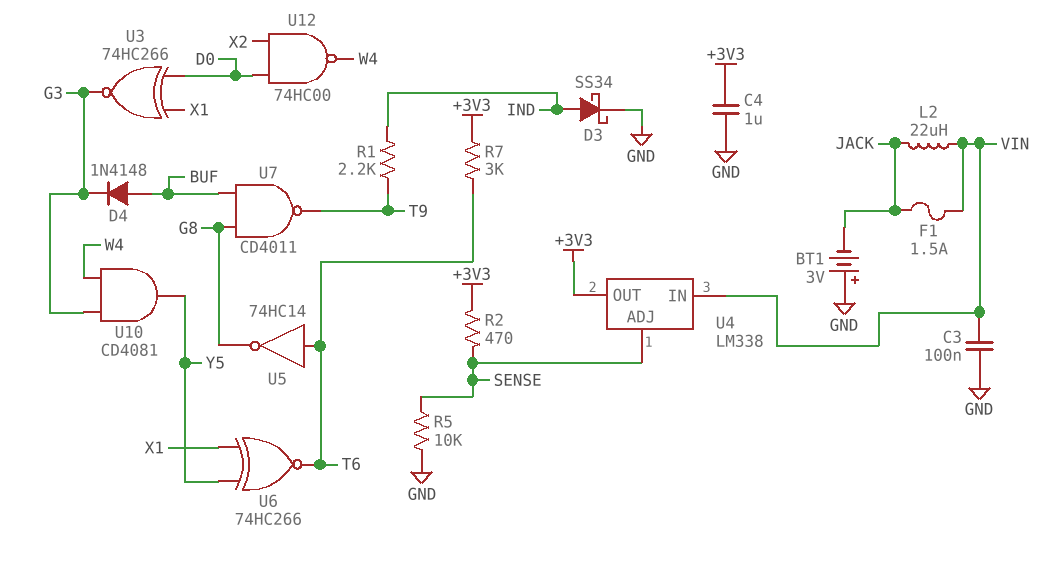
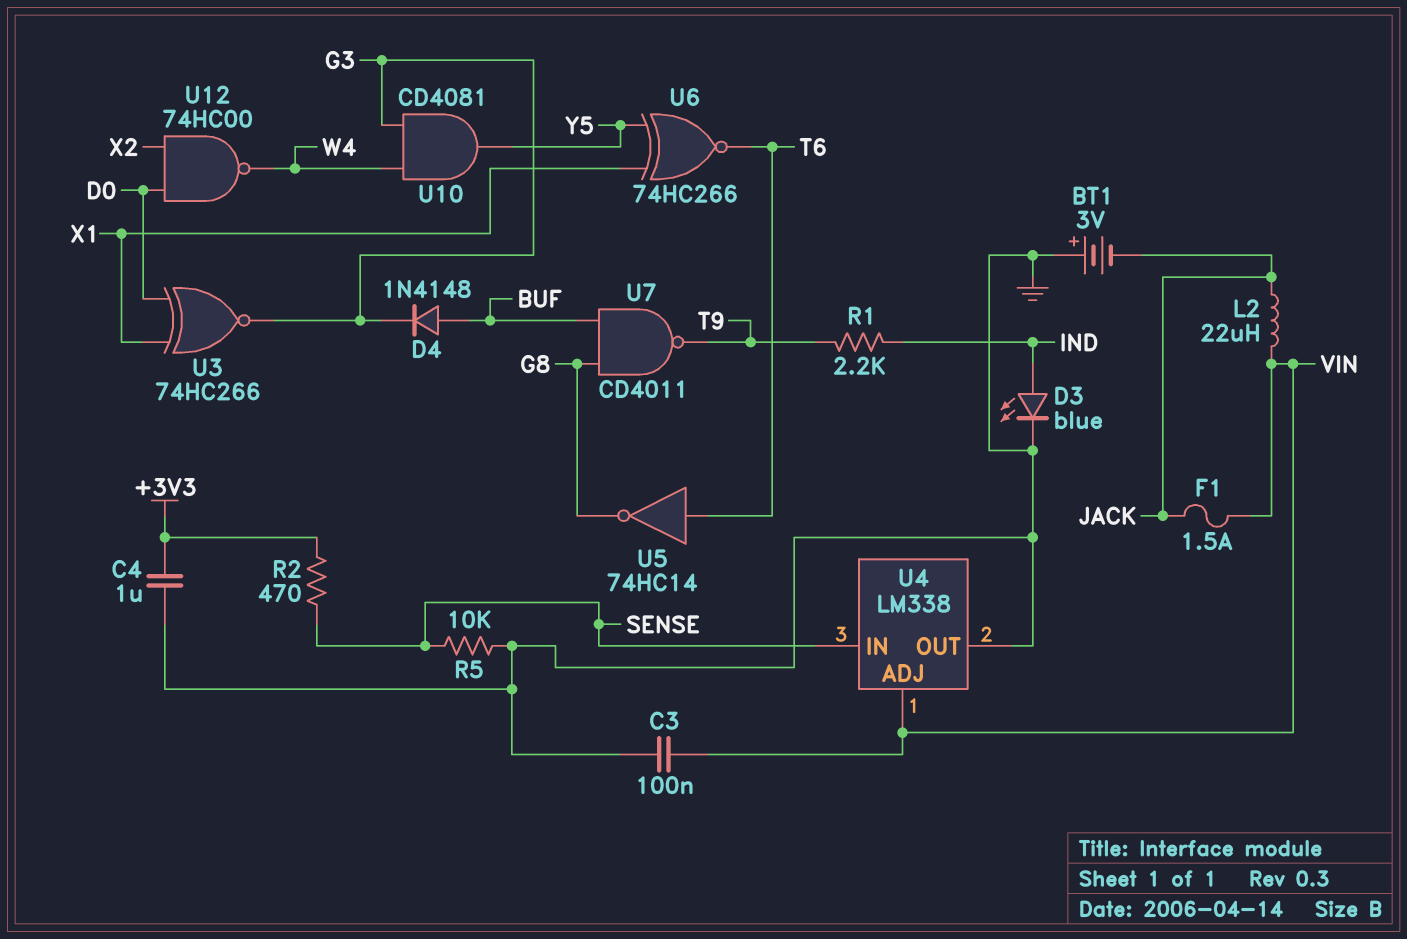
D3: schottky SS34 (A IND, K GND) -> LED blue (A IND, K GND)
R7: 3k (+3V3, T6) -> none
U4 pin ADJ: SENSE -> VIN
U4 pin IN: VIN -> SENSE
U4 pin OUT: +3V3 -> GND

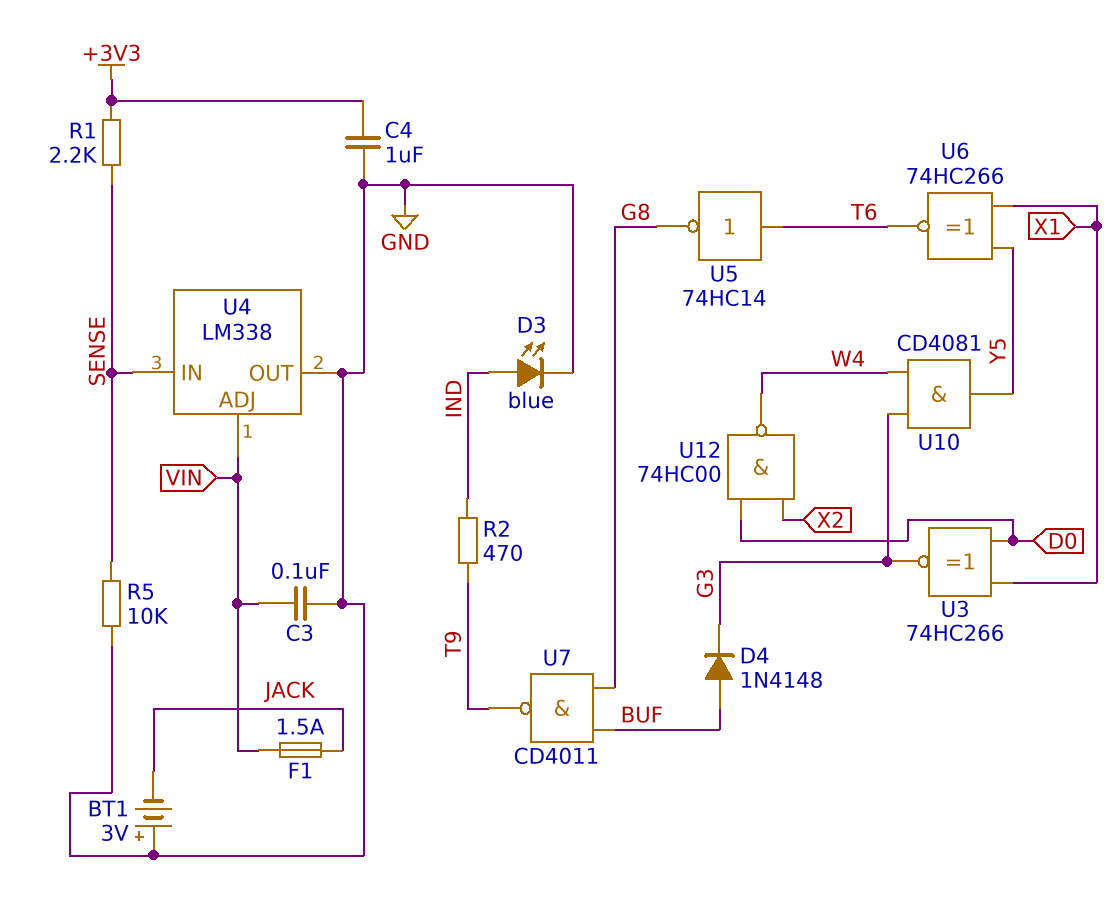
L2: 22uH (JACK, VIN) -> none
R1: 2.2k (IND, T9) -> 2.2k (+3V3, SENSE)
R2: 470 (+3V3, SENSE) -> 470 (IND, T9)

